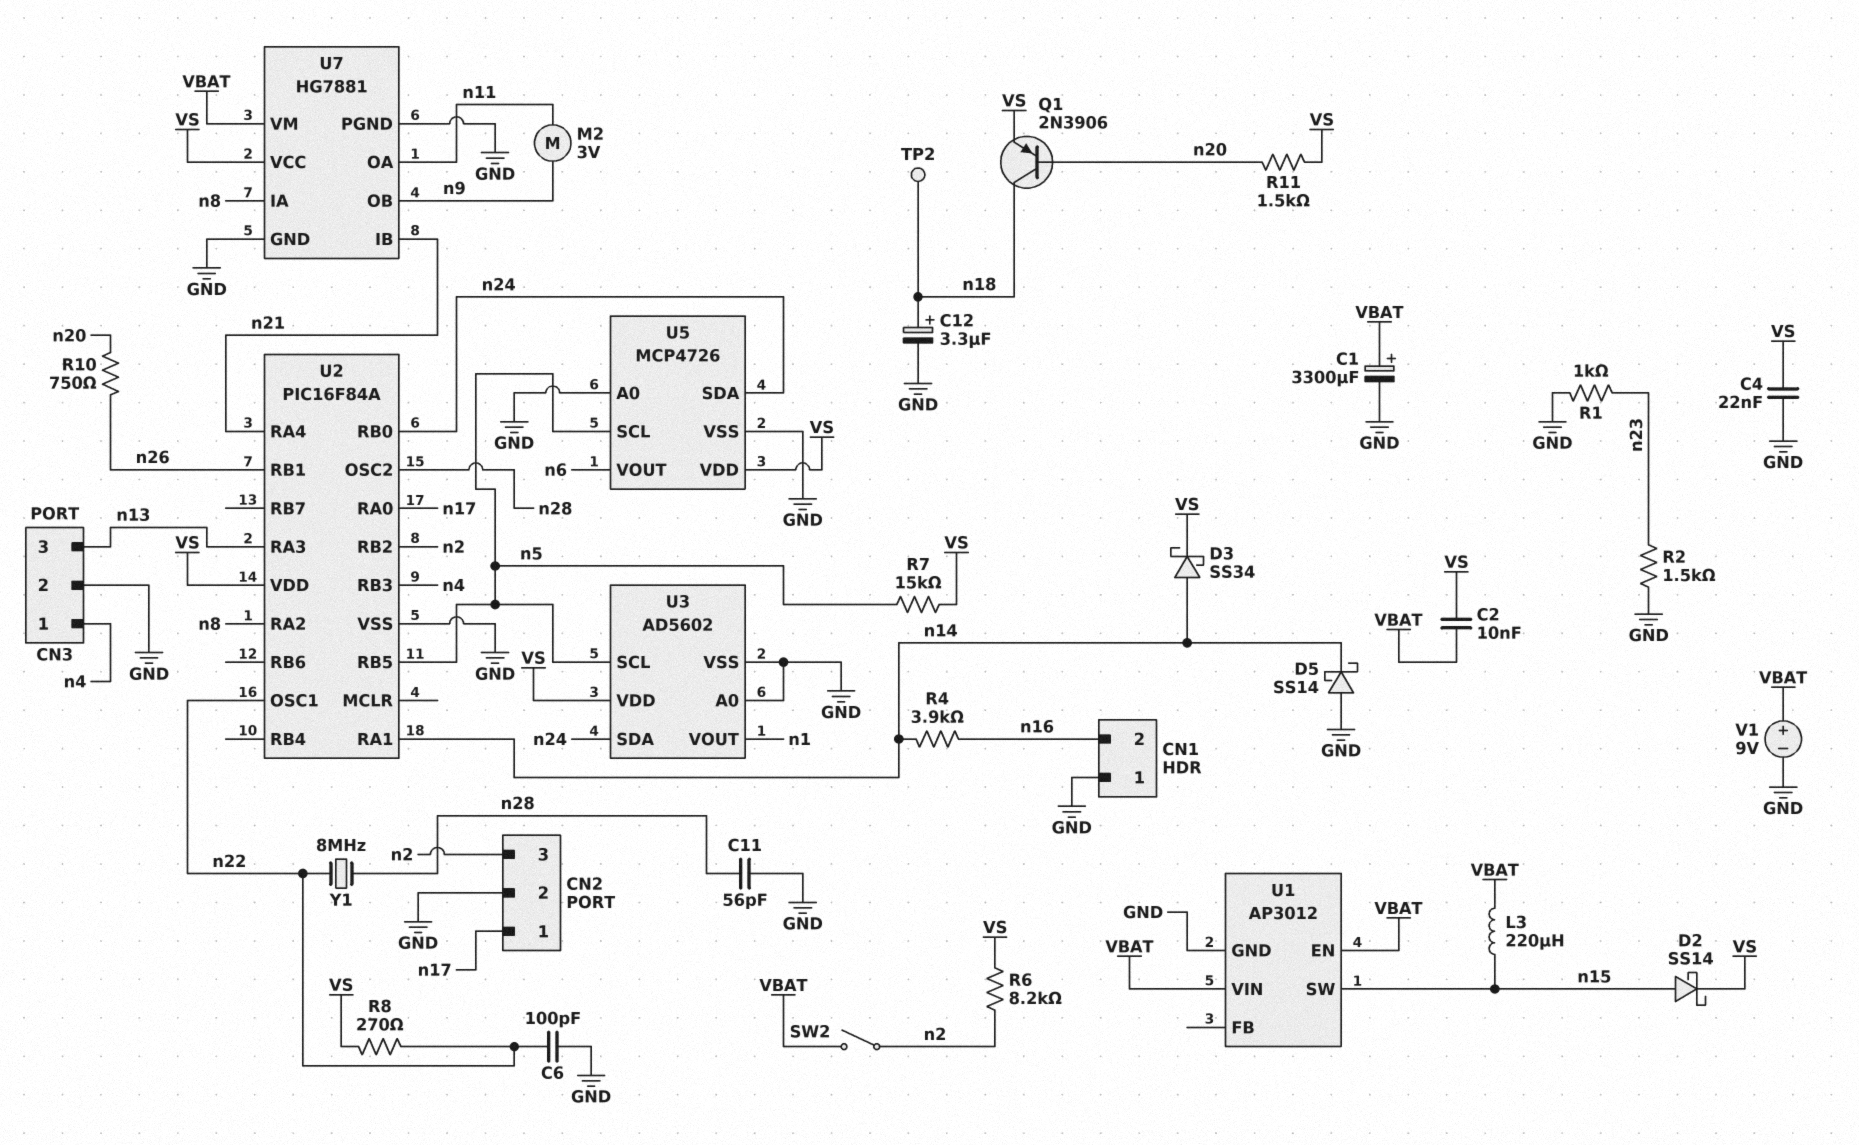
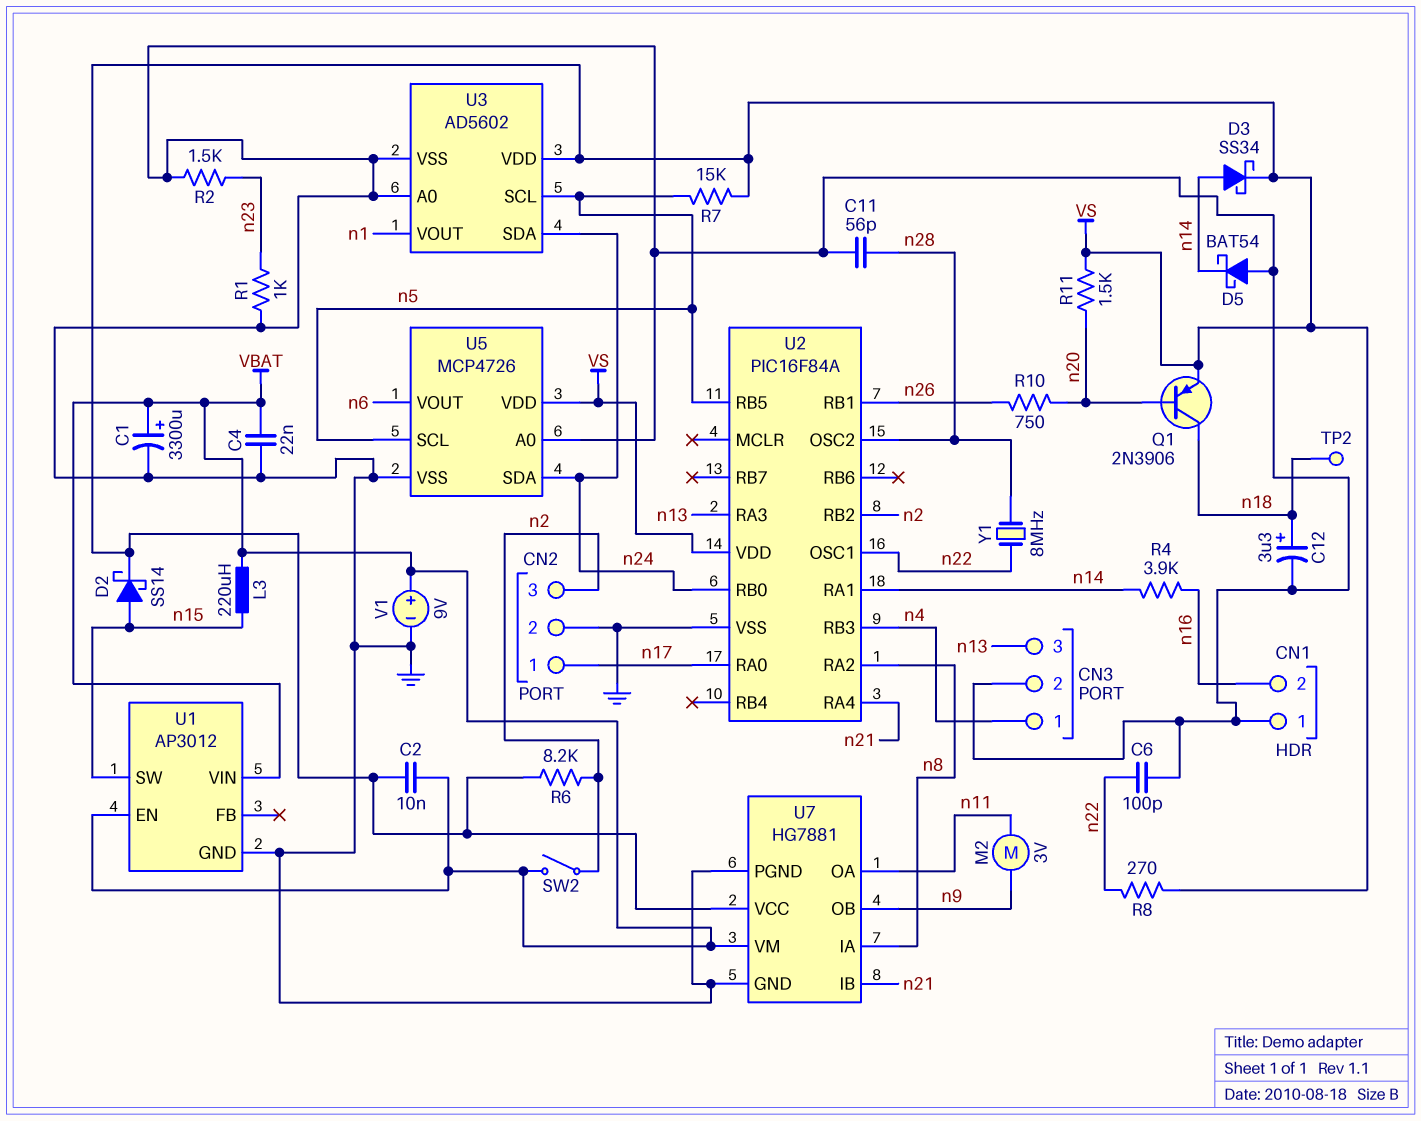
C4: 22nF (GND, VS) -> 22nF (GND, VBAT)
D5: schottky SS14 (A GND, K n14) -> schottky BAT54 (A GND, K n14)

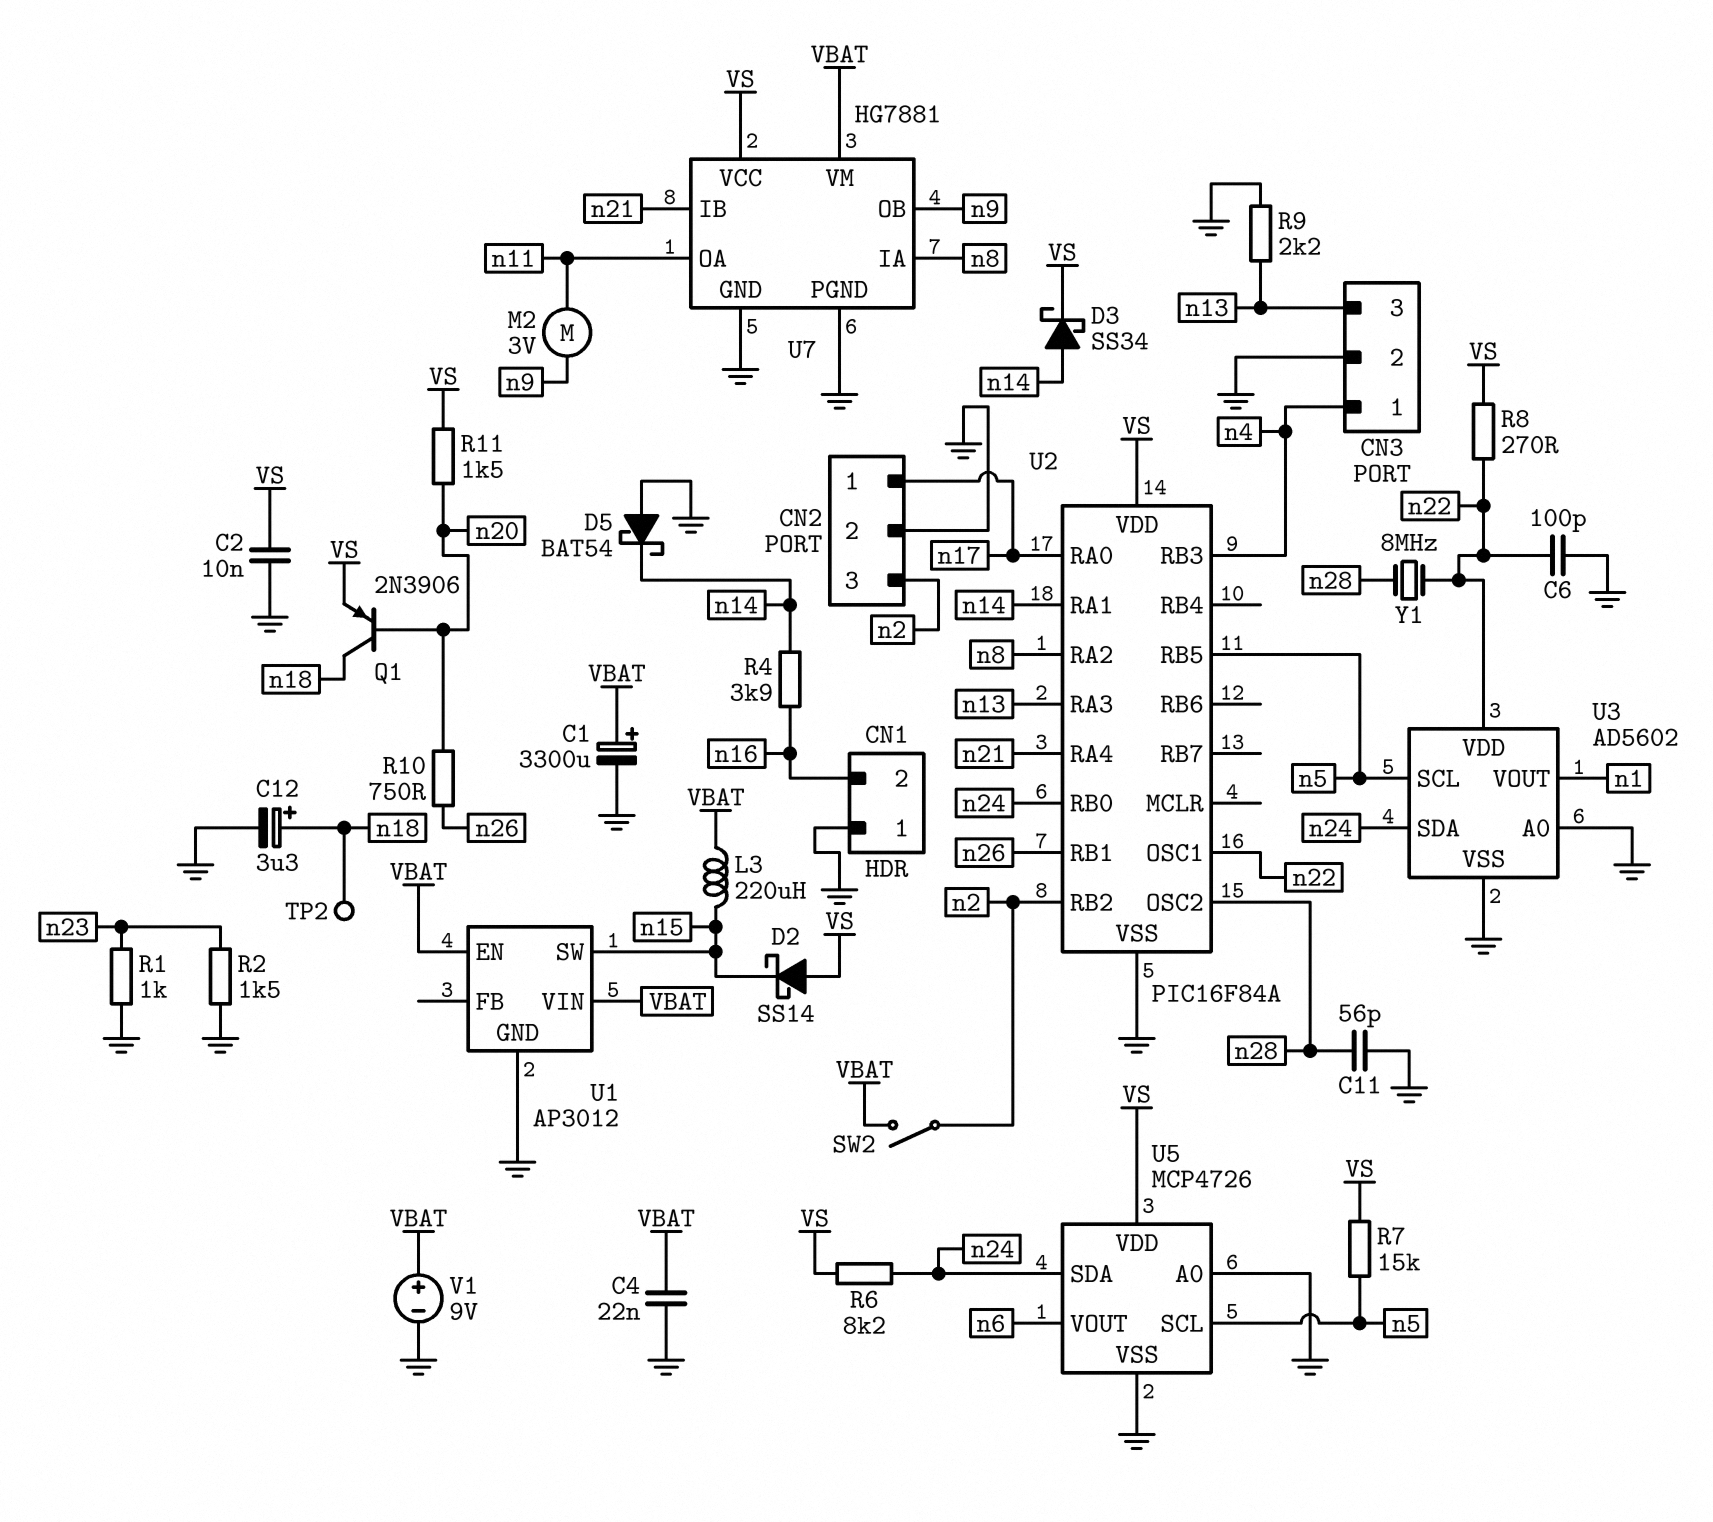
C2: 10nF (VBAT, VS) -> 10nF (GND, VS)
D2: schottky SS14 (A n15, K VS) -> schottky SS14 (A VS, K n15)
R6: 8.2k (VS, n2) -> 8.2k (VS, n24)
R9: none -> 2.2k (GND, n13)
U3 pin VDD: VS -> n22

